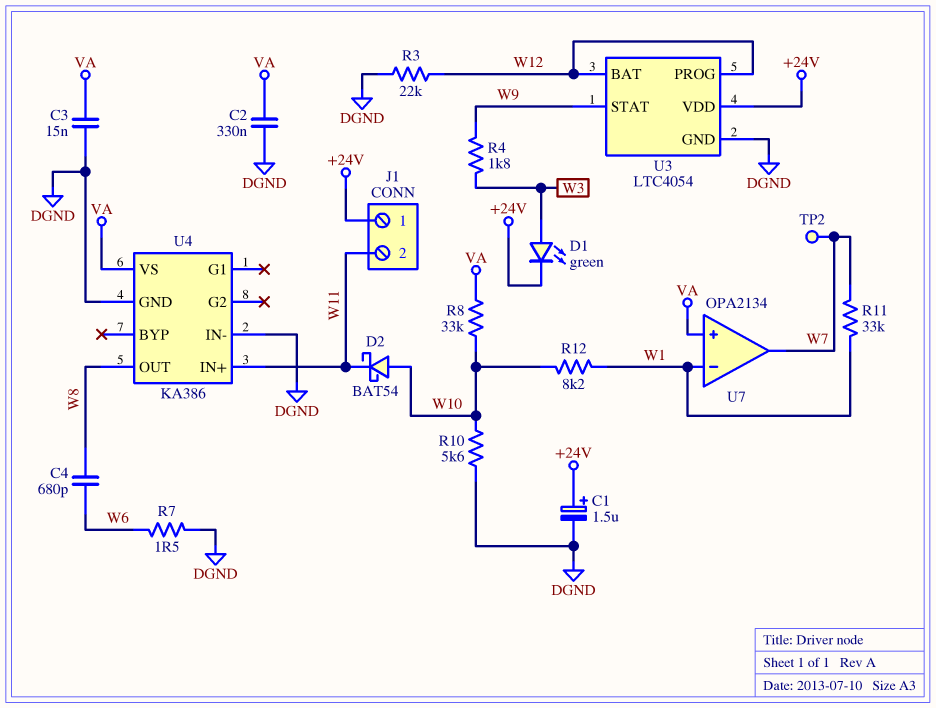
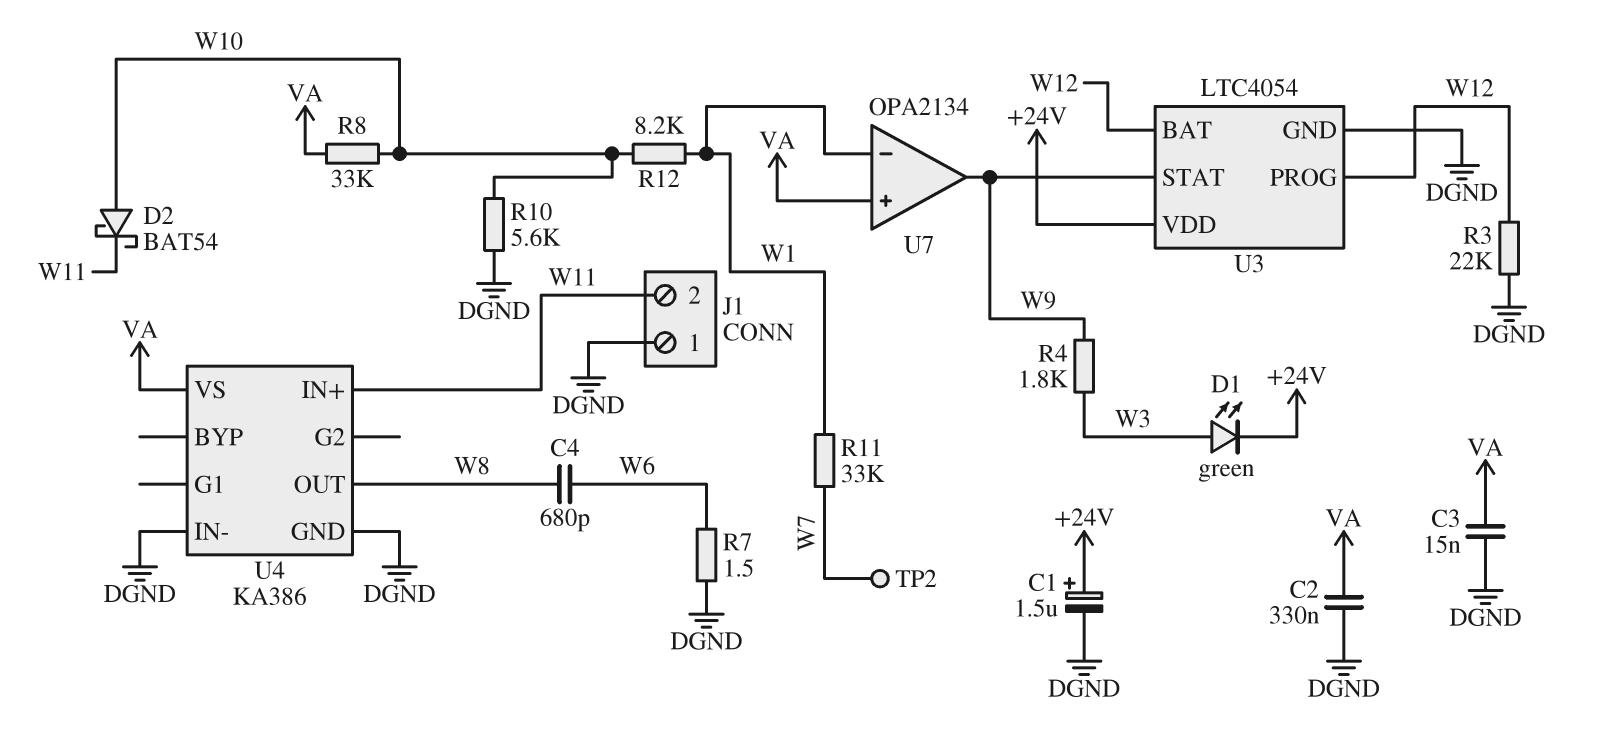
J1 pin 1: +24V -> DGND
U7 pin out: W7 -> W9

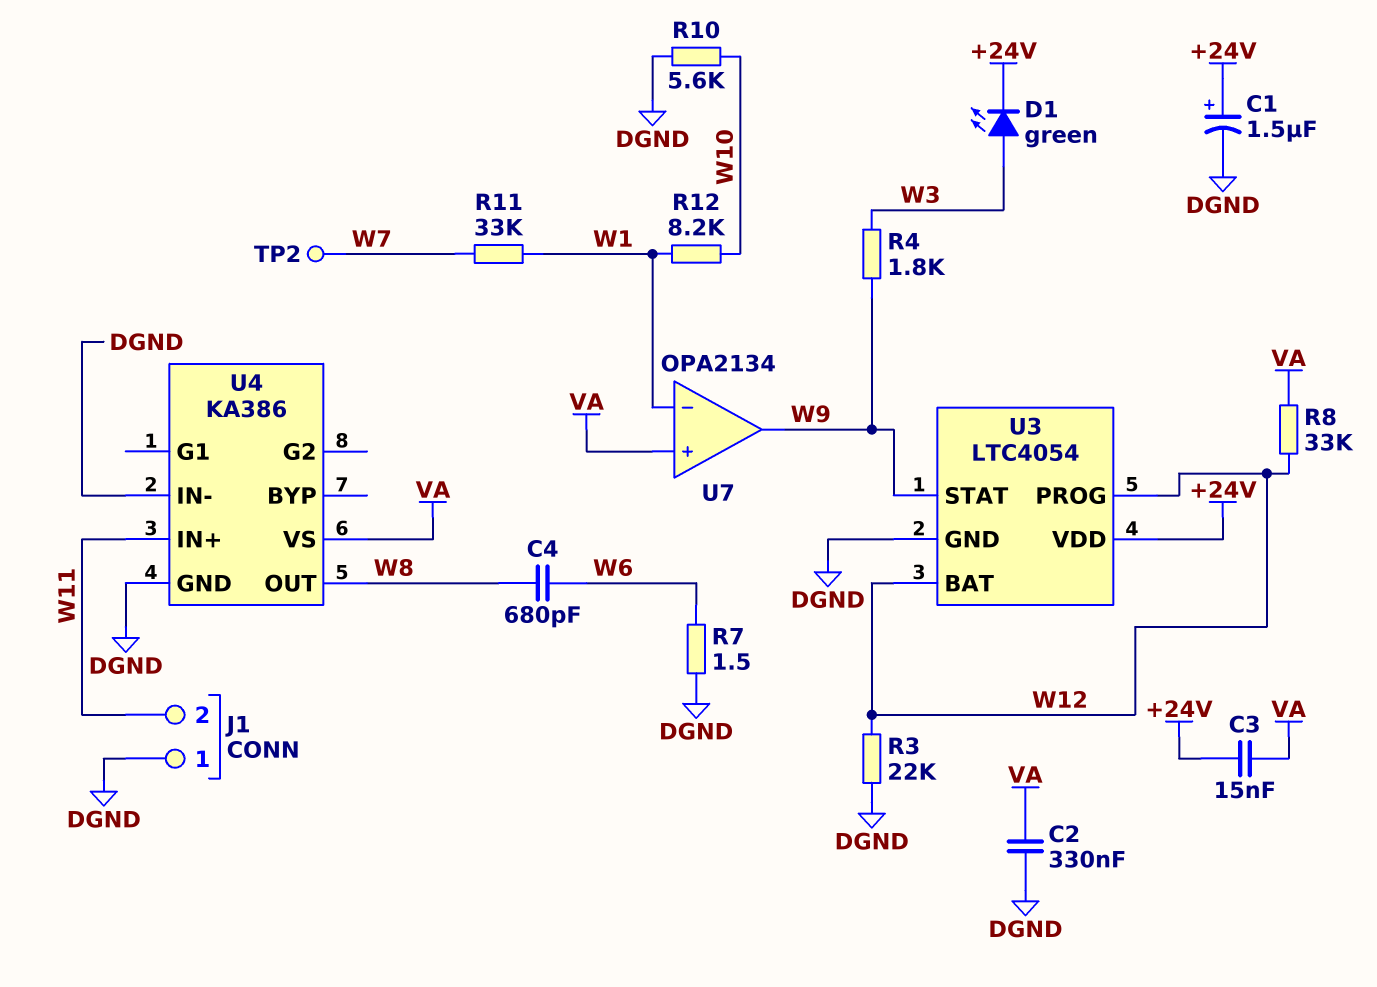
C3: 15nF (DGND, VA) -> 15nF (+24V, VA)
D2: schottky BAT54 (A W10, K W11) -> none
R8: 33k (VA, W10) -> 33k (VA, W12)

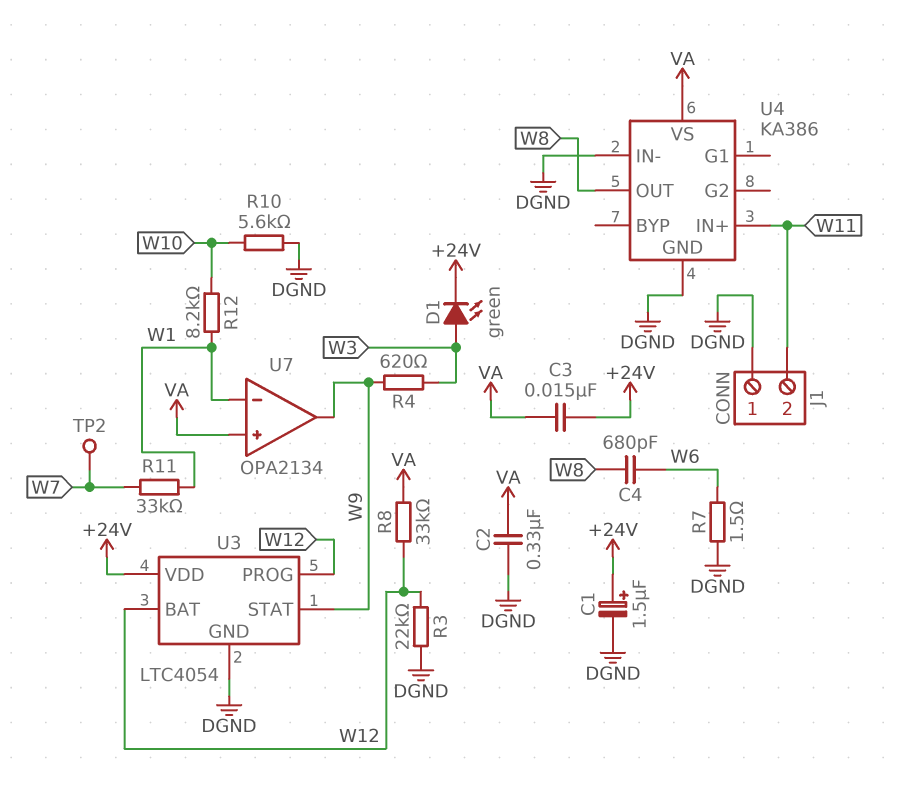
R4: 1.8k (W3, W9) -> 620 (W3, W9)

